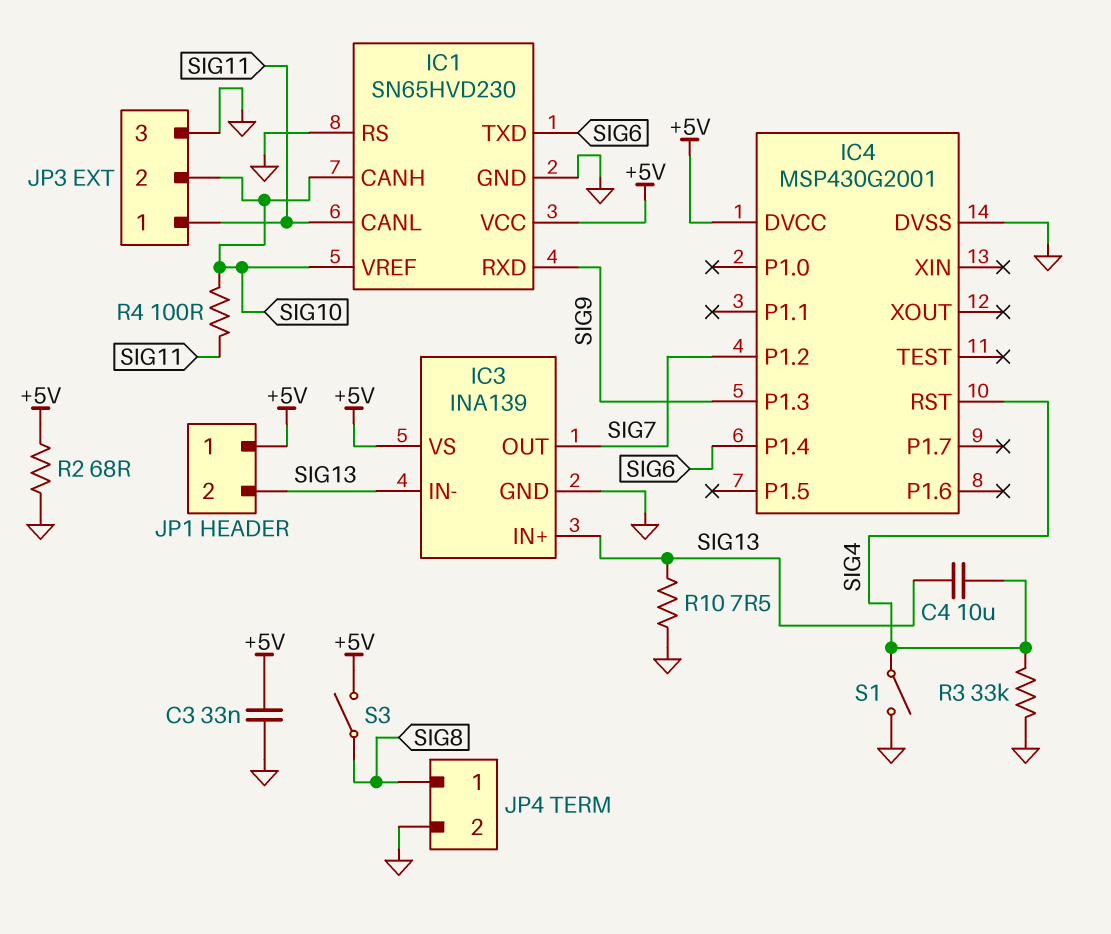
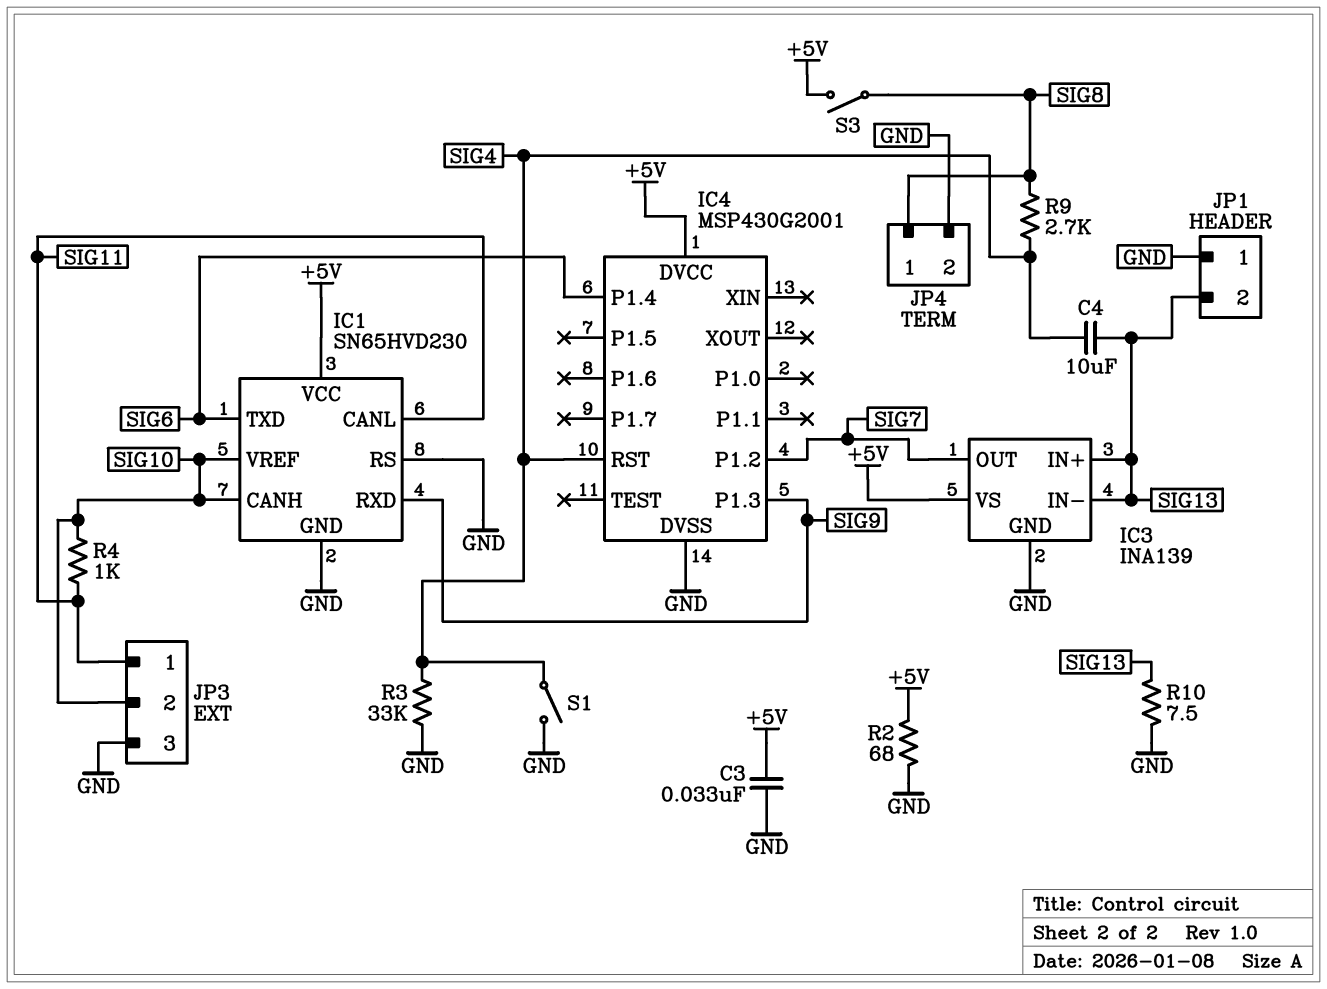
JP1 pin 1: +5V -> GND
R4: 100 (SIG10, SIG11) -> 1k (SIG10, SIG11)
R9: none -> 2.7k (SIG4, SIG8)

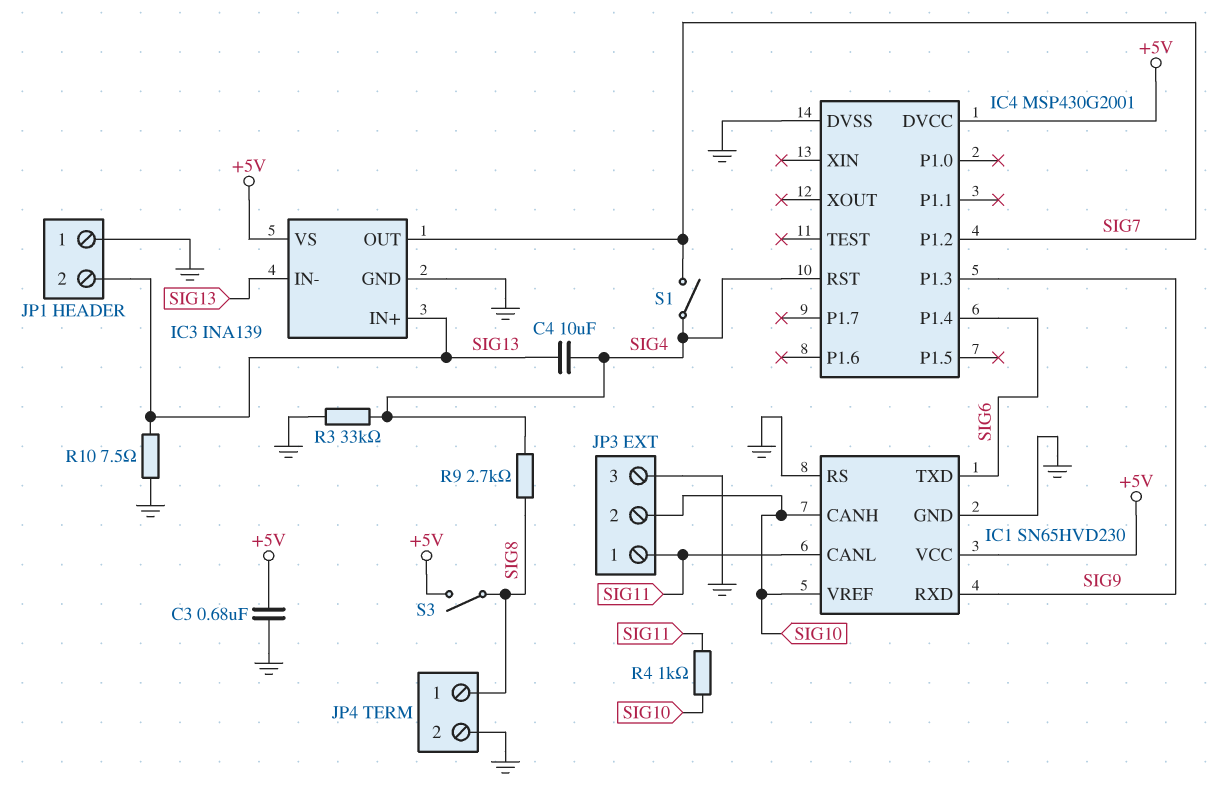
C3: 33nF (+5V, GND) -> 680nF (+5V, GND)
R2: 68 (+5V, GND) -> none
S1: switch (GND, SIG4) -> switch (SIG4, SIG7)

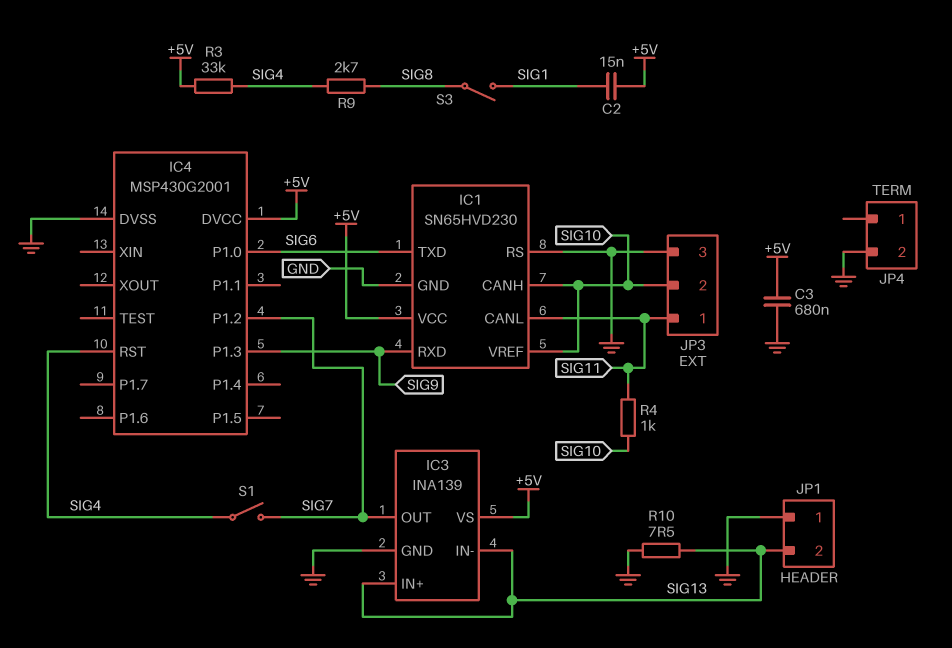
C2: none -> 15nF (+5V, SIG1)
C4: 10uF (SIG4, SIG13) -> none
IC4 pin P1.0: none -> SIG6
IC4 pin P1.4: SIG6 -> none
JP4 pin 1: SIG8 -> none
R3: 33k (GND, SIG4) -> 33k (+5V, SIG4)
S3: switch (+5V, SIG8) -> switch (SIG1, SIG8)

